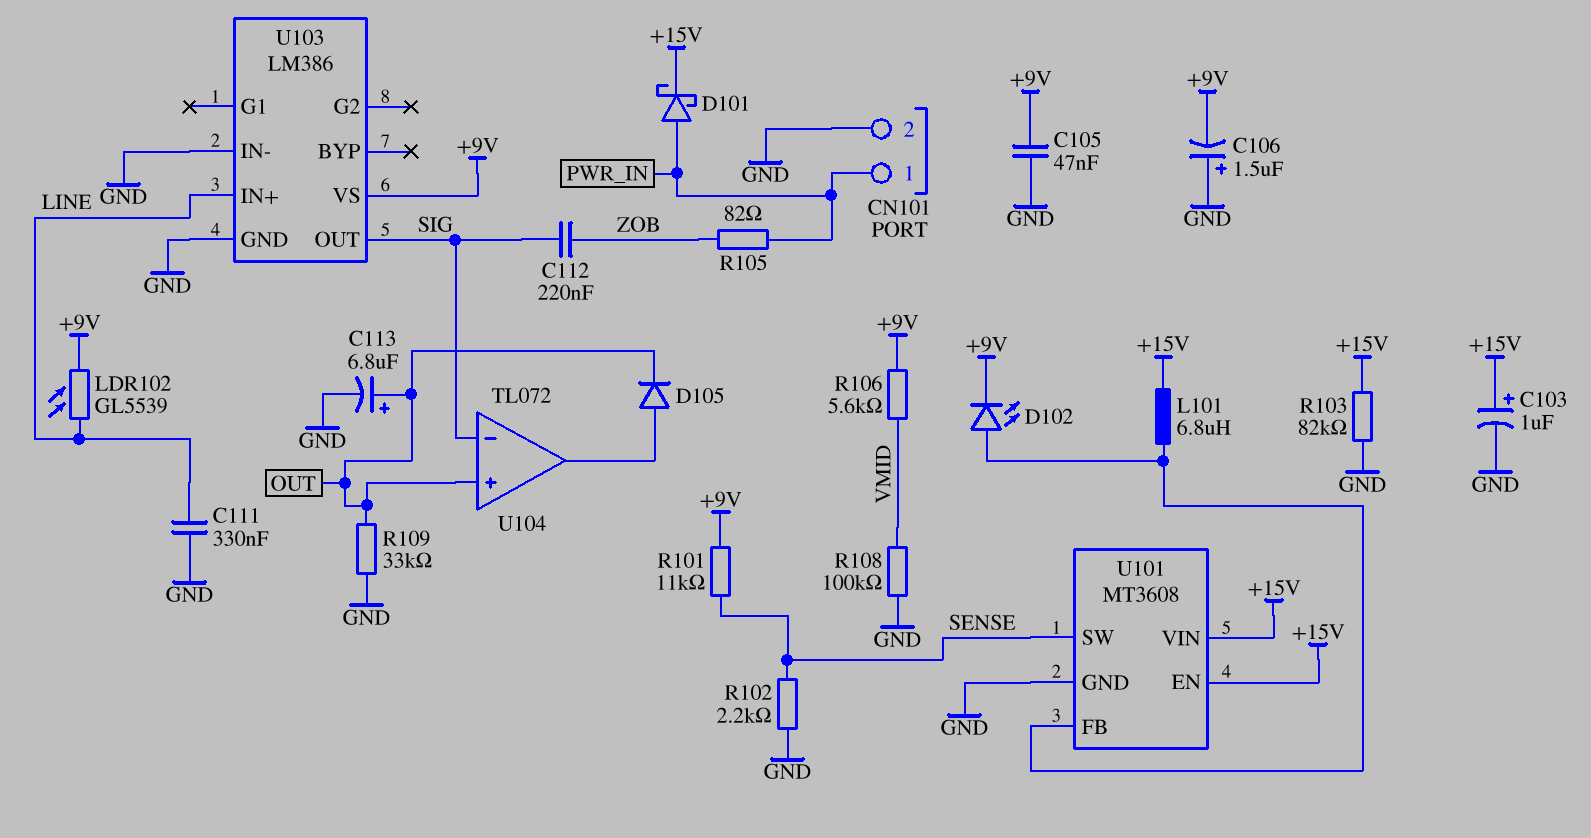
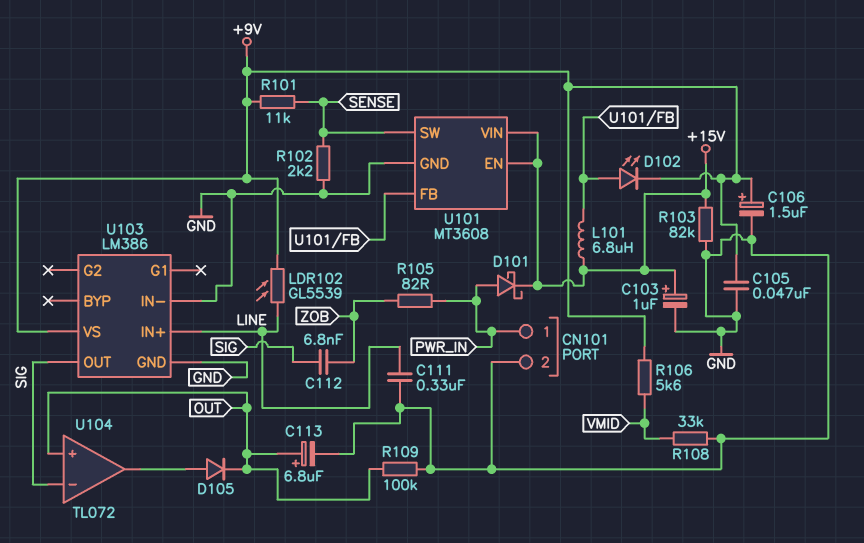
C106: 1.5uF (plus GND, minus +9V) -> 1.5uF (plus +9V, minus GND)
C112: 220nF (SIG, ZOB) -> 6.8nF (SIG, ZOB)
R108: 100k (GND, VMID) -> 33k (GND, VMID)
R109: 33k (GND, OUT) -> 100k (GND, OUT)

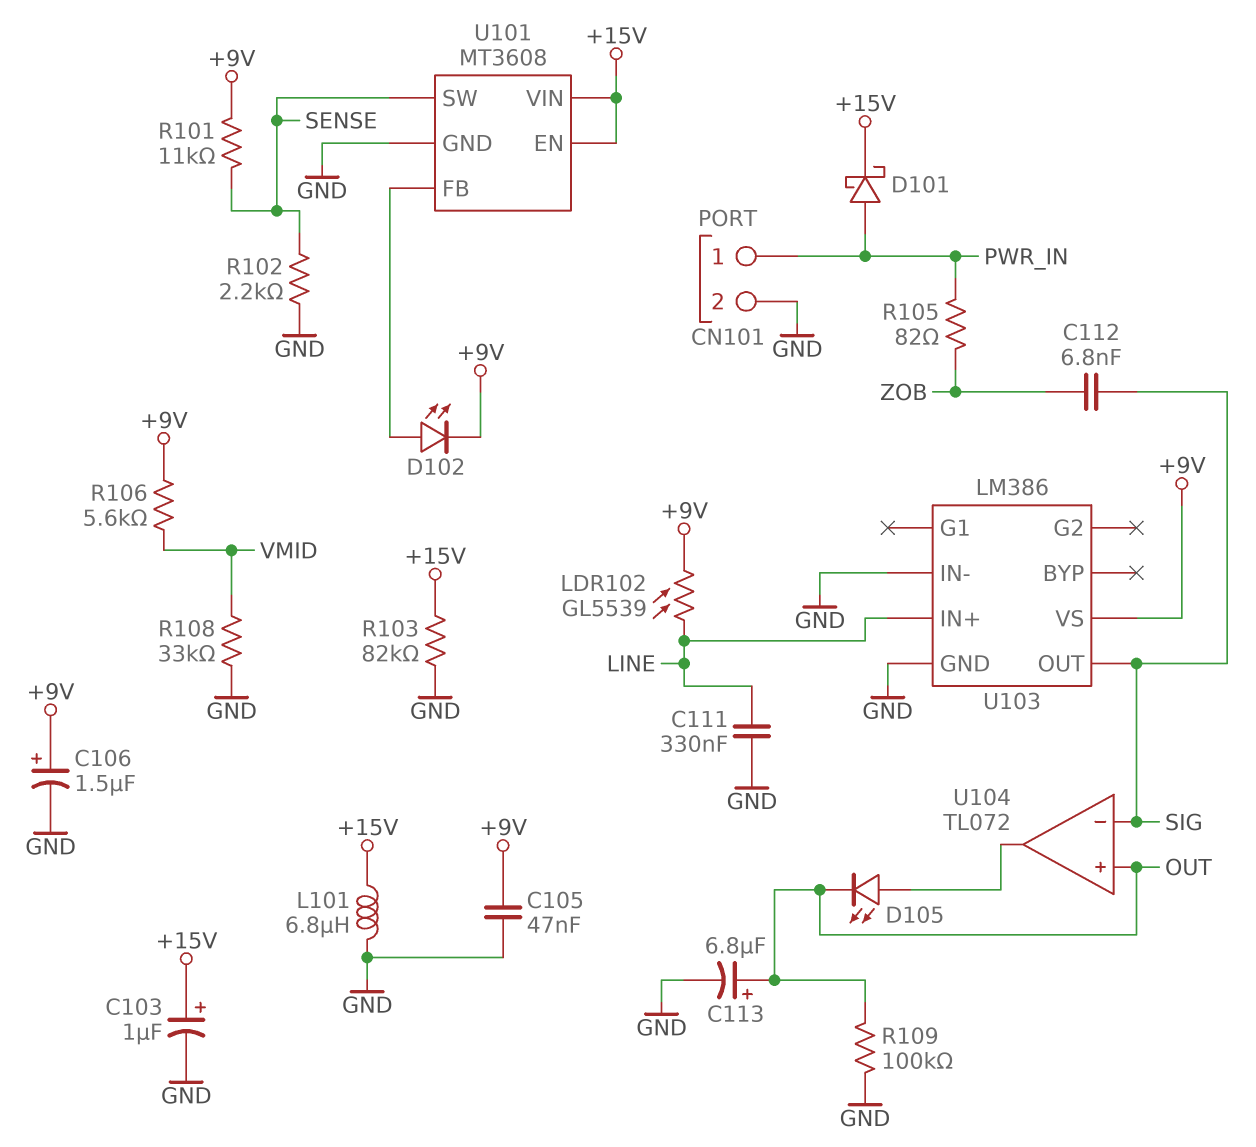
D105: diode (A U104/out, K OUT) -> LED (A U104/out, K OUT)
L101: 6.8uH (+15V, U101/FB) -> 6.8uH (+15V, GND)

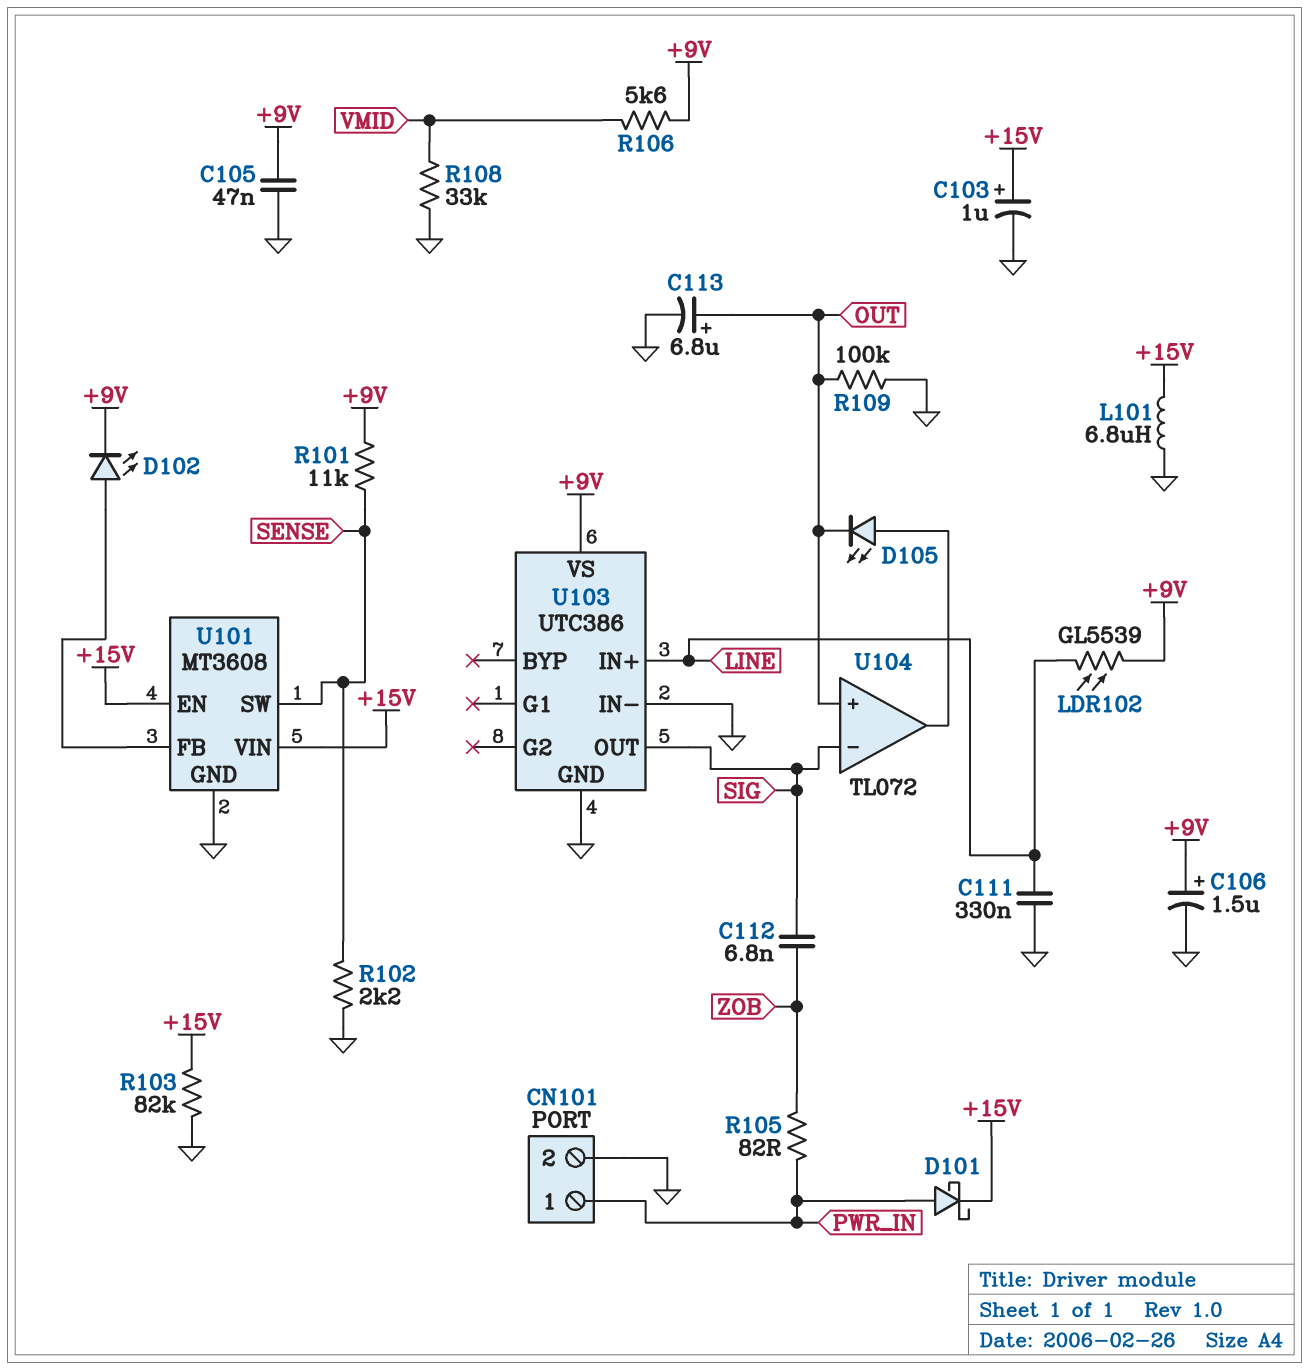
U103: LM386 -> UTC386

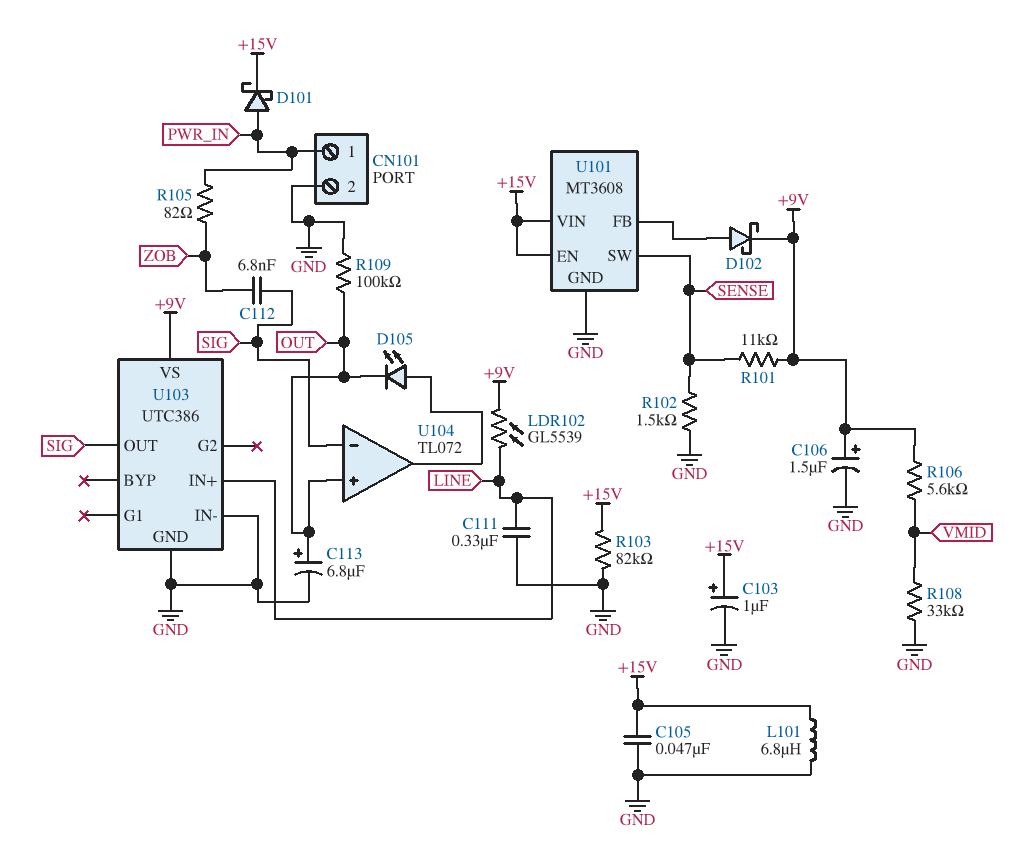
C105: 47nF (+9V, GND) -> 47nF (+15V, GND)
D102: LED (A U101/FB, K +9V) -> schottky (A U101/FB, K +9V)
R102: 2.2k (GND, SENSE) -> 1.5k (GND, SENSE)

